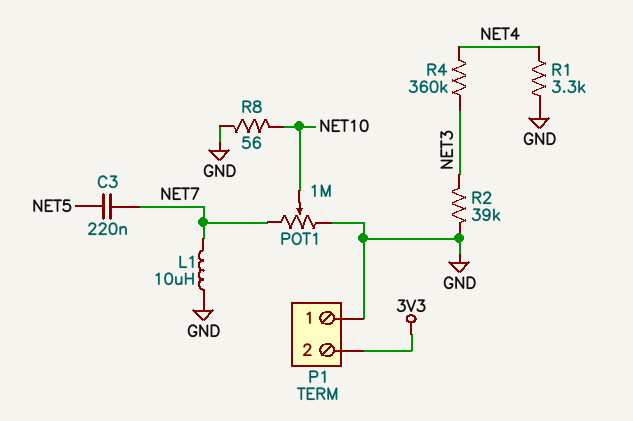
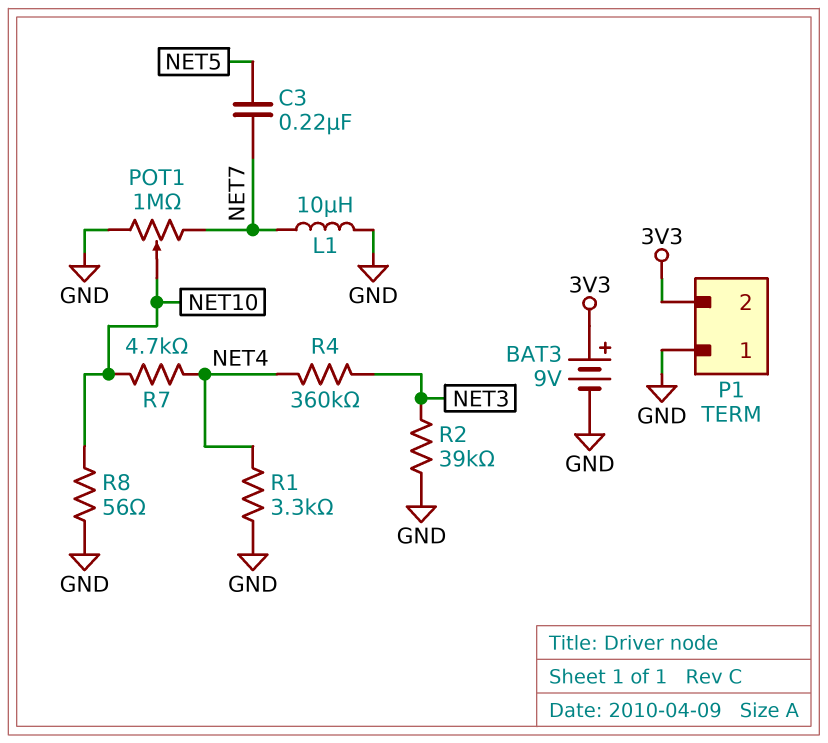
BAT3: none -> 9V (plus 3V3, minus GND)
R7: none -> 4.7k (NET4, NET10)

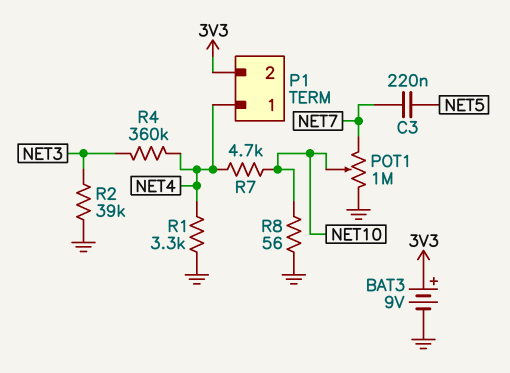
L1: 10uH (GND, NET7) -> none
P1 pin 1: GND -> NET4

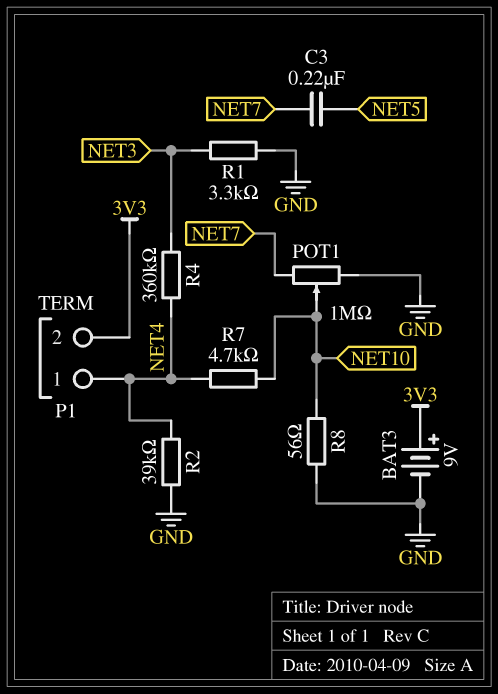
R1: 3.3k (GND, NET4) -> 3.3k (GND, NET3)
R2: 39k (GND, NET3) -> 39k (GND, NET4)

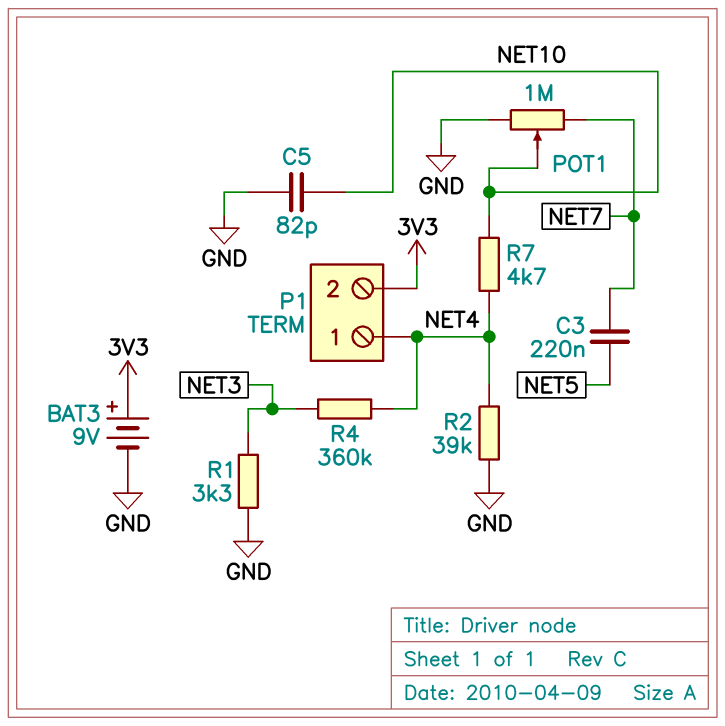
C5: none -> 82pF (GND, NET10)
R8: 56 (GND, NET10) -> none

